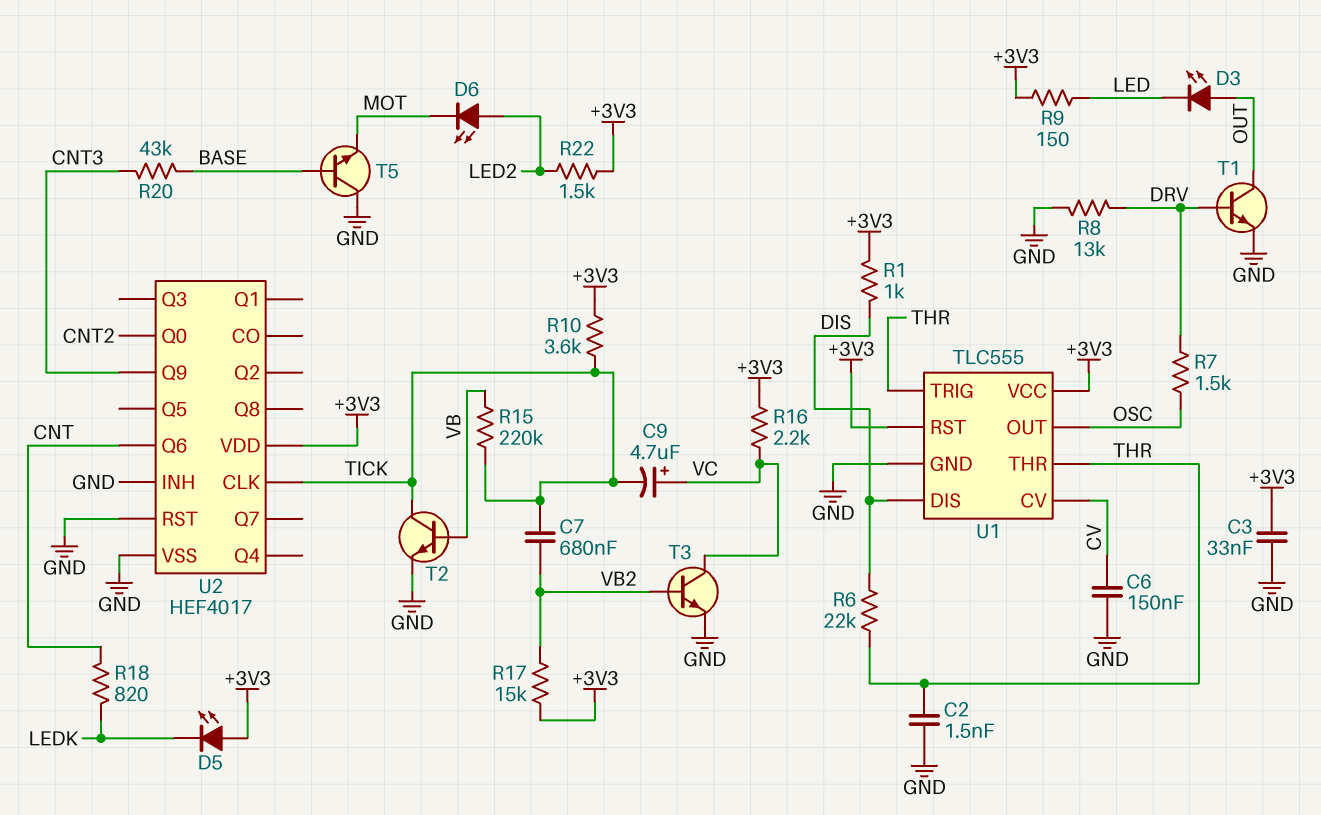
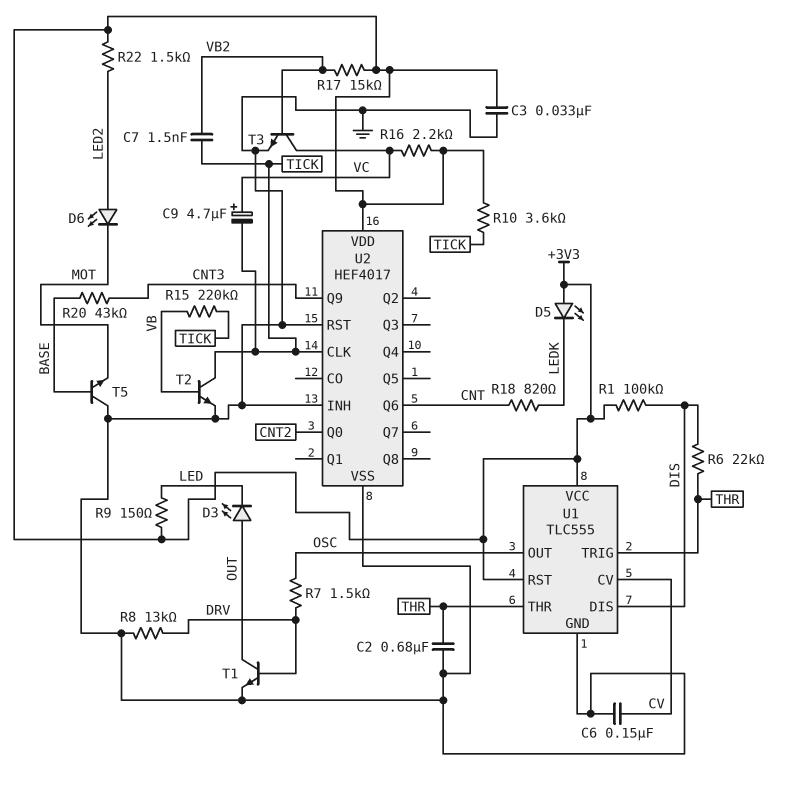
C2: 1.5nF (GND, THR) -> 680nF (GND, THR)
C7: 680nF (TICK, VB2) -> 1.5nF (TICK, VB2)
R1: 1k (+3V3, DIS) -> 100k (+3V3, DIS)

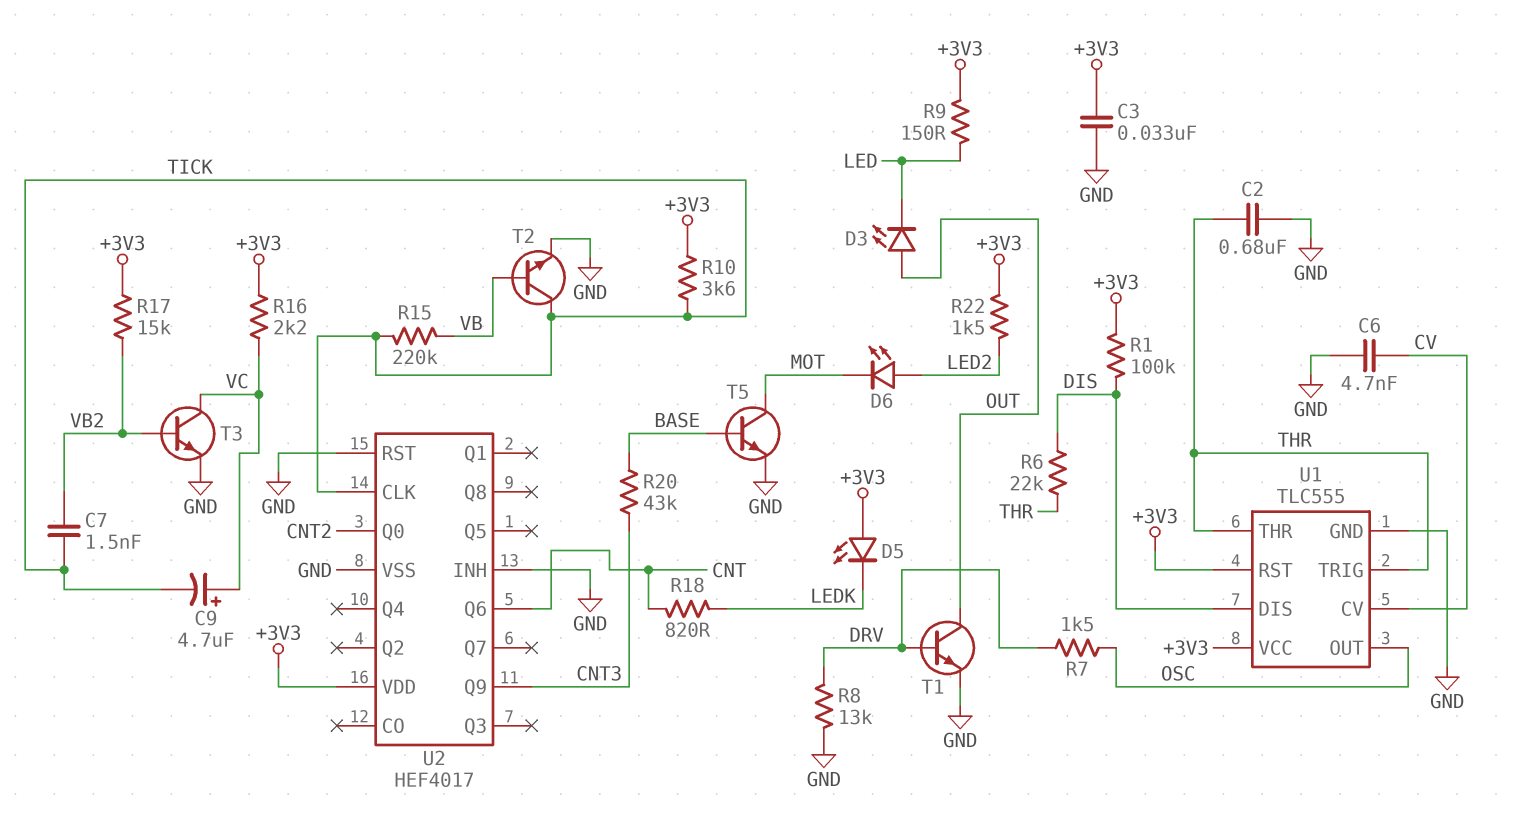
C6: 150nF (CV, GND) -> 4.7nF (CV, GND)
T5: NPN (B BASE, C GND, E MOT) -> NPN (B BASE, C MOT, E GND)

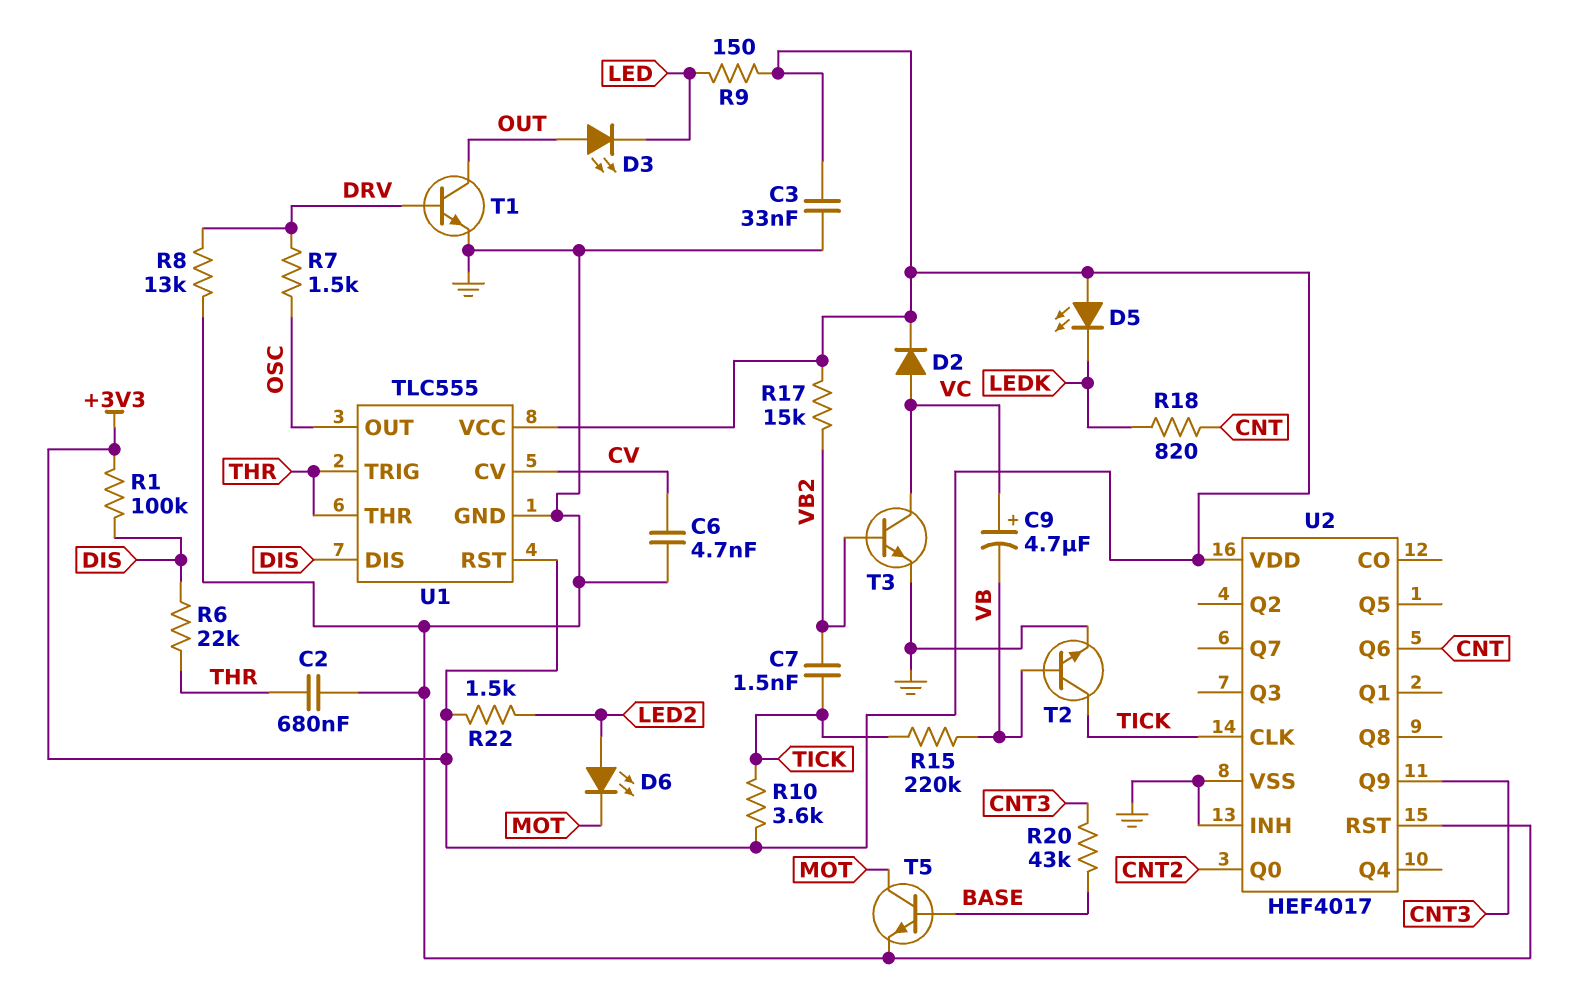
C9: 4.7uF (plus VC, minus TICK) -> 4.7uF (plus VC, minus VB)
D2: none -> diode (A VC, K +3V3)
R16: 2.2k (+3V3, VC) -> none

